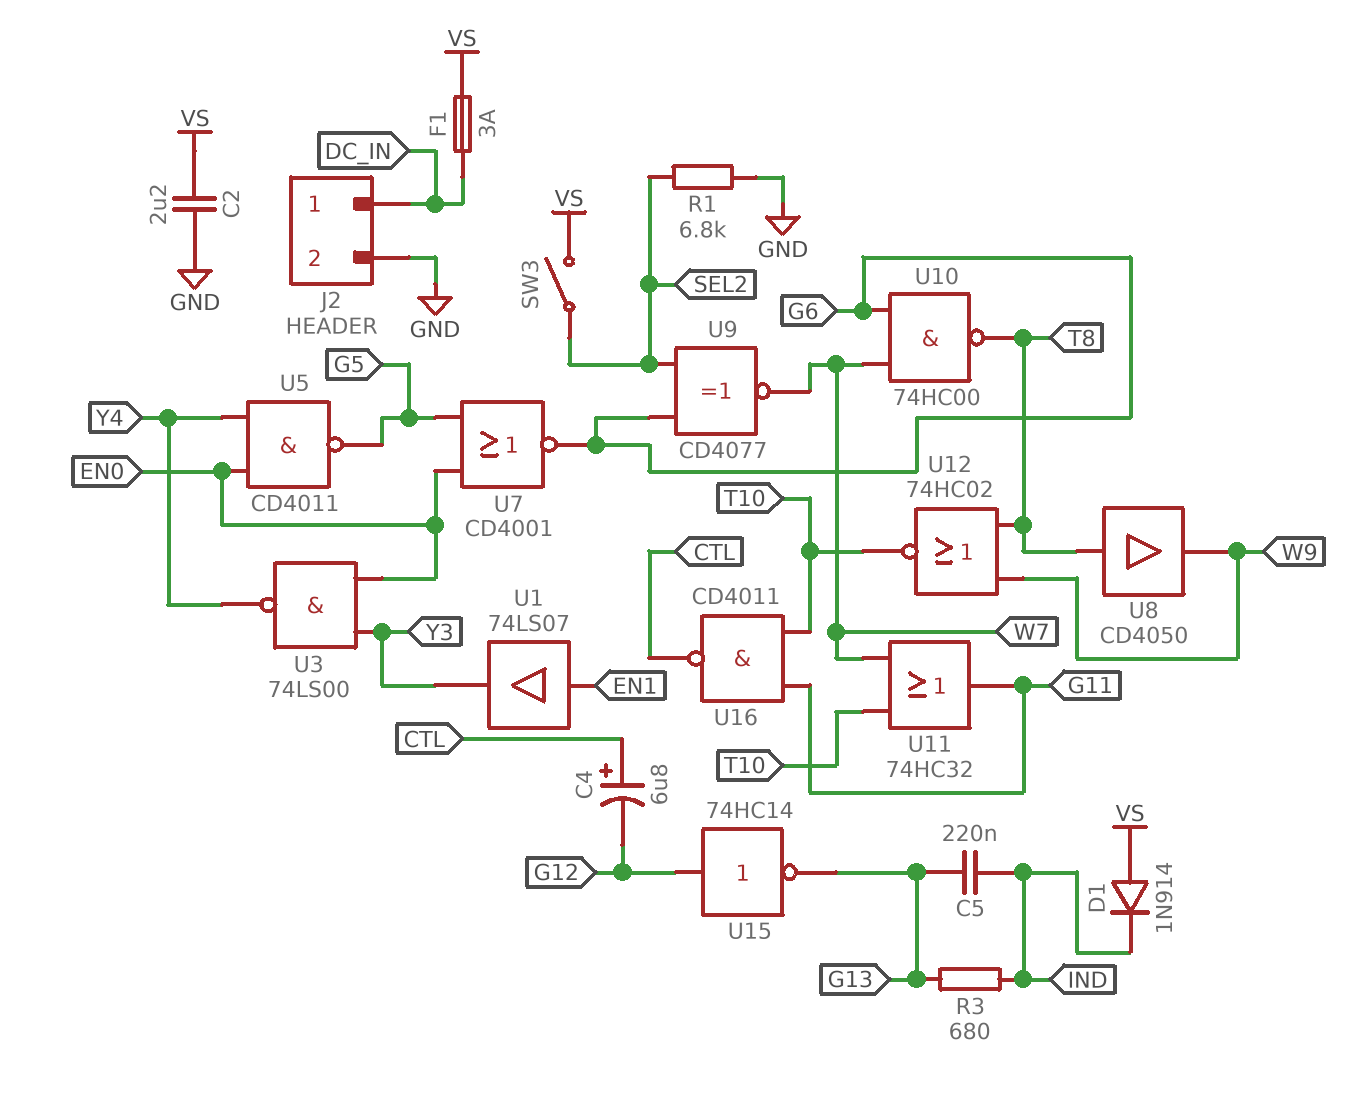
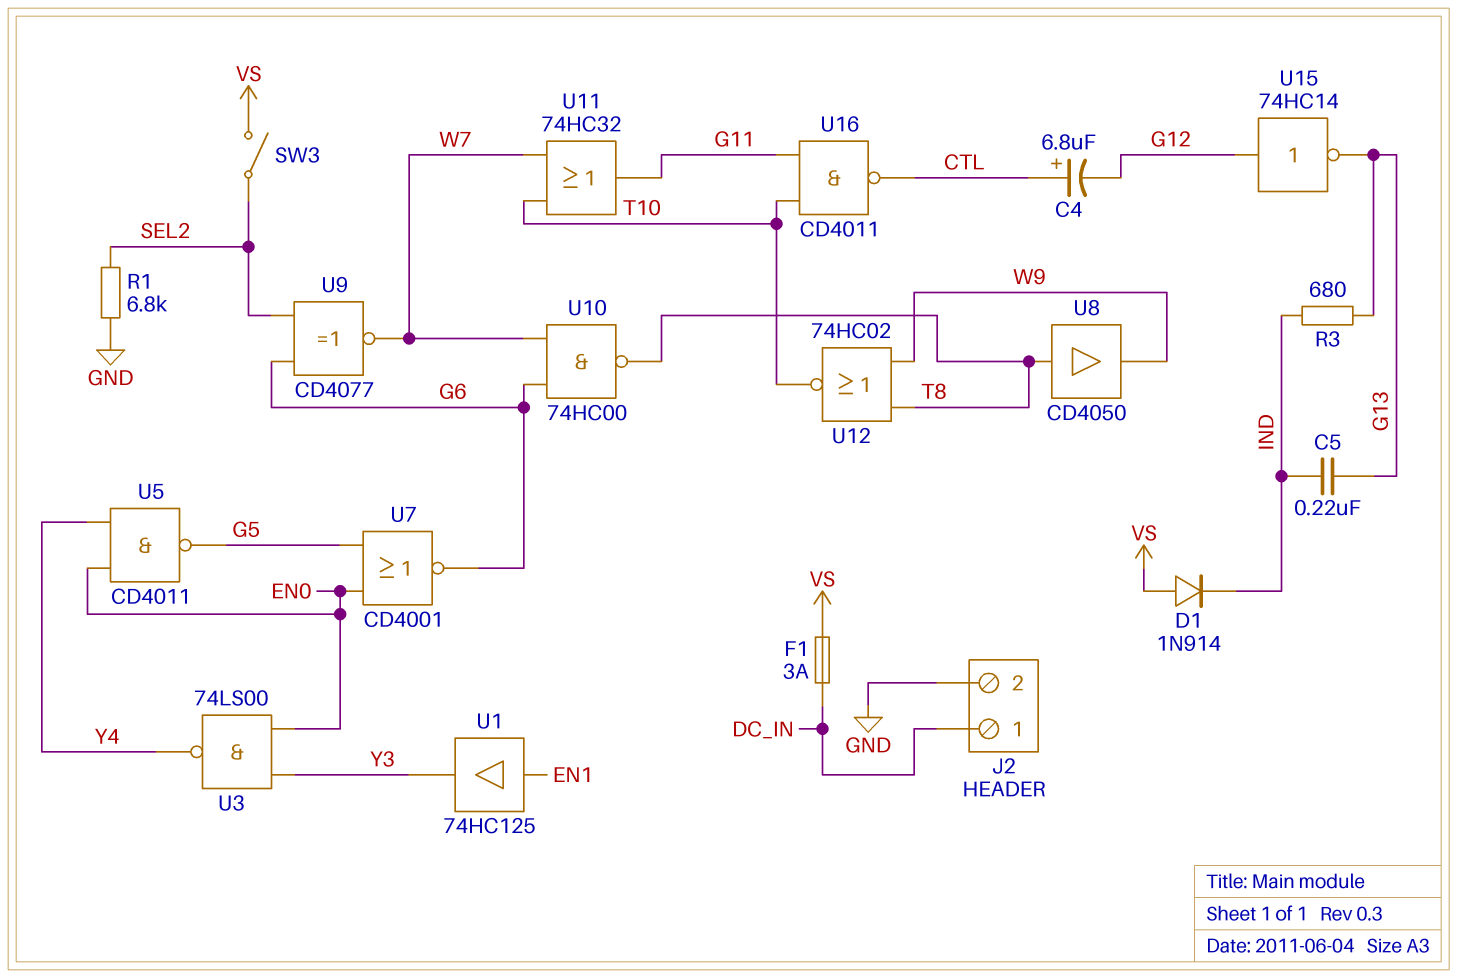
C2: 2.2uF (GND, VS) -> none
U1: buffer 74LS07 (in EN1, out Y3) -> buffer 74HC125 (in EN1, out Y3)

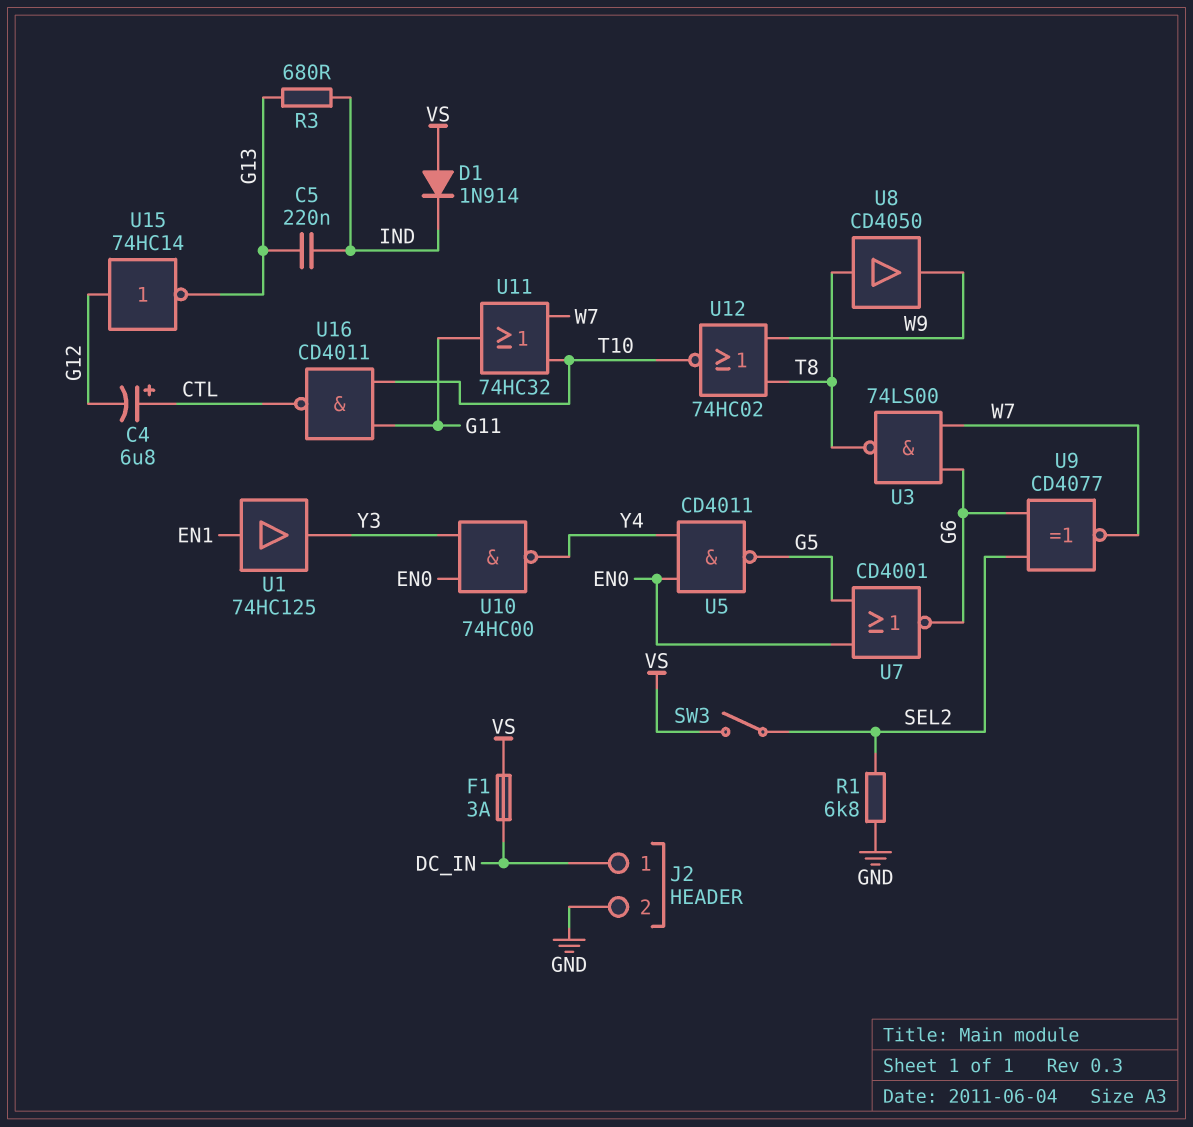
U3: NAND 74LS00 (in EN0, in Y3, out Y4) -> NAND 74LS00 (in G6, in W7, out T8)
U10: NAND 74HC00 (in G6, in W7, out T8) -> NAND 74HC00 (in EN0, in Y3, out Y4)

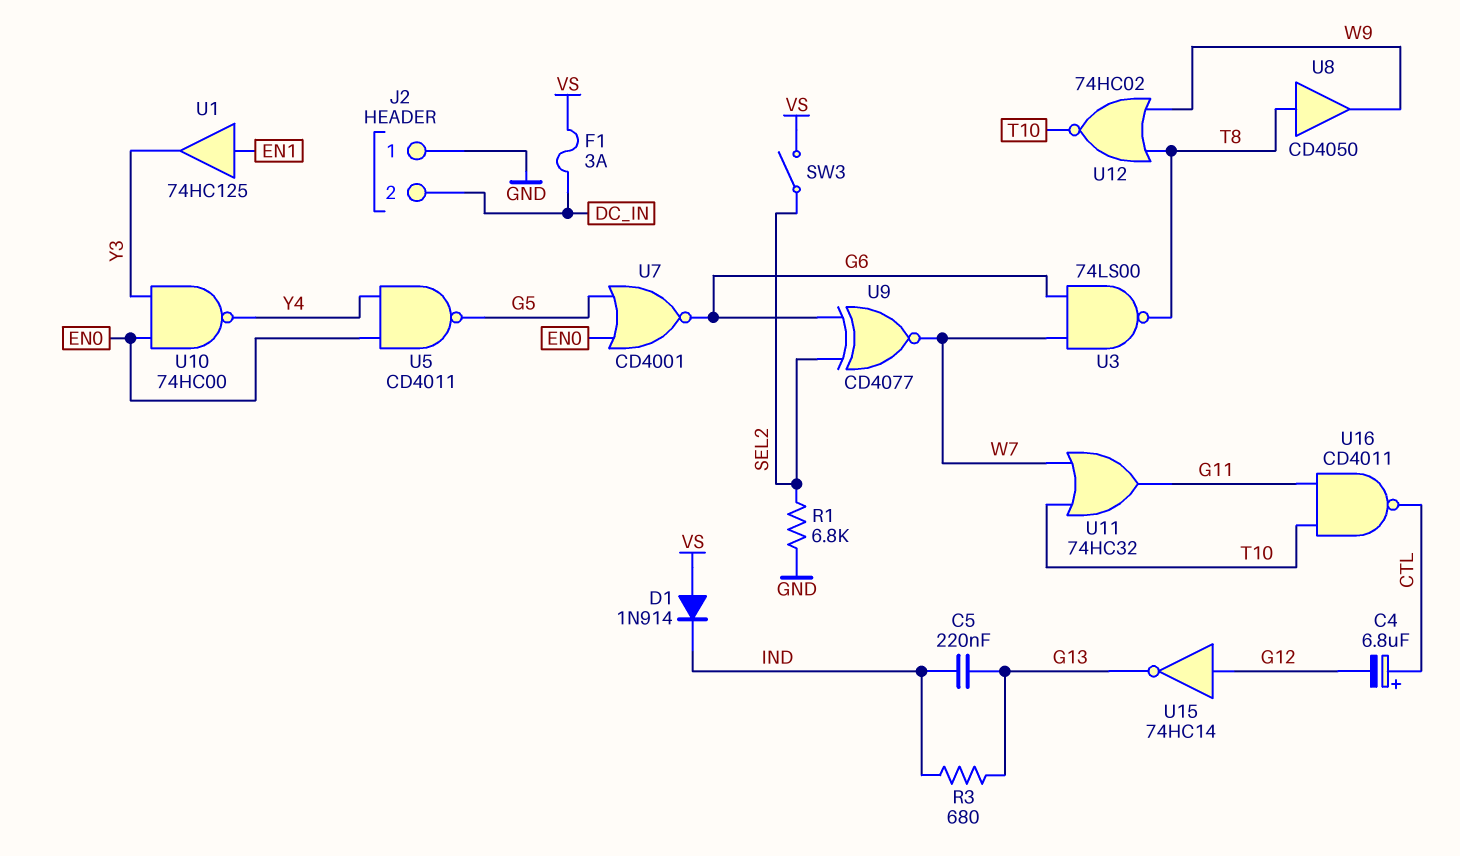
J2 pin 1: DC_IN -> GND
J2 pin 2: GND -> DC_IN

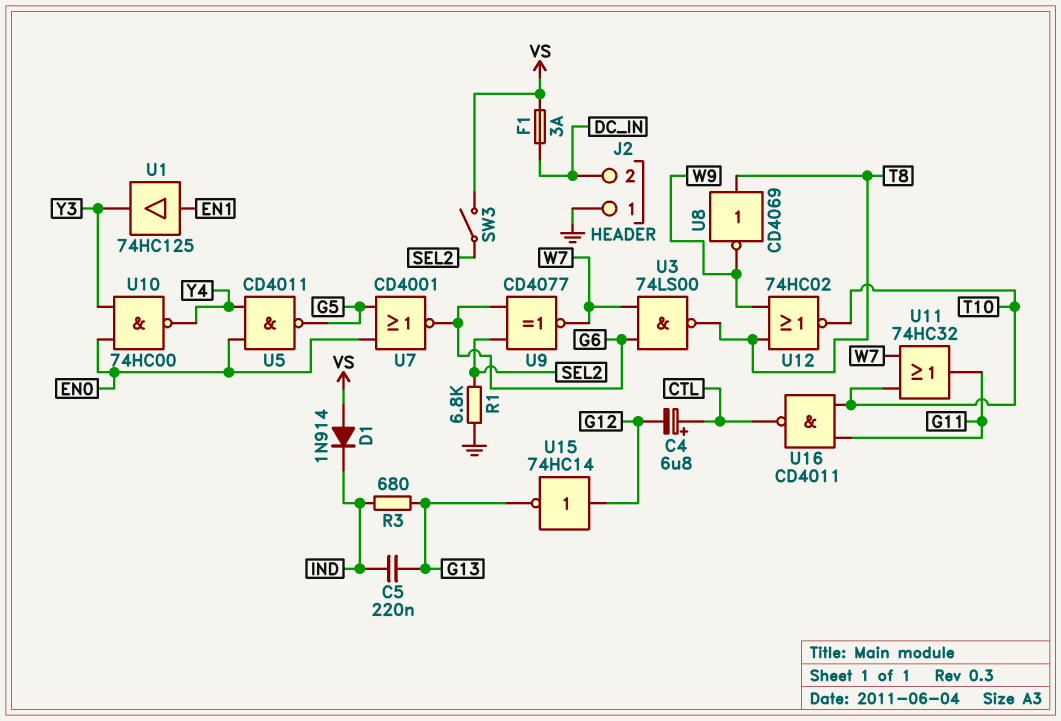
U8: buffer CD4050 (in T8, out W9) -> NOT CD4069 (in T8, out W9)

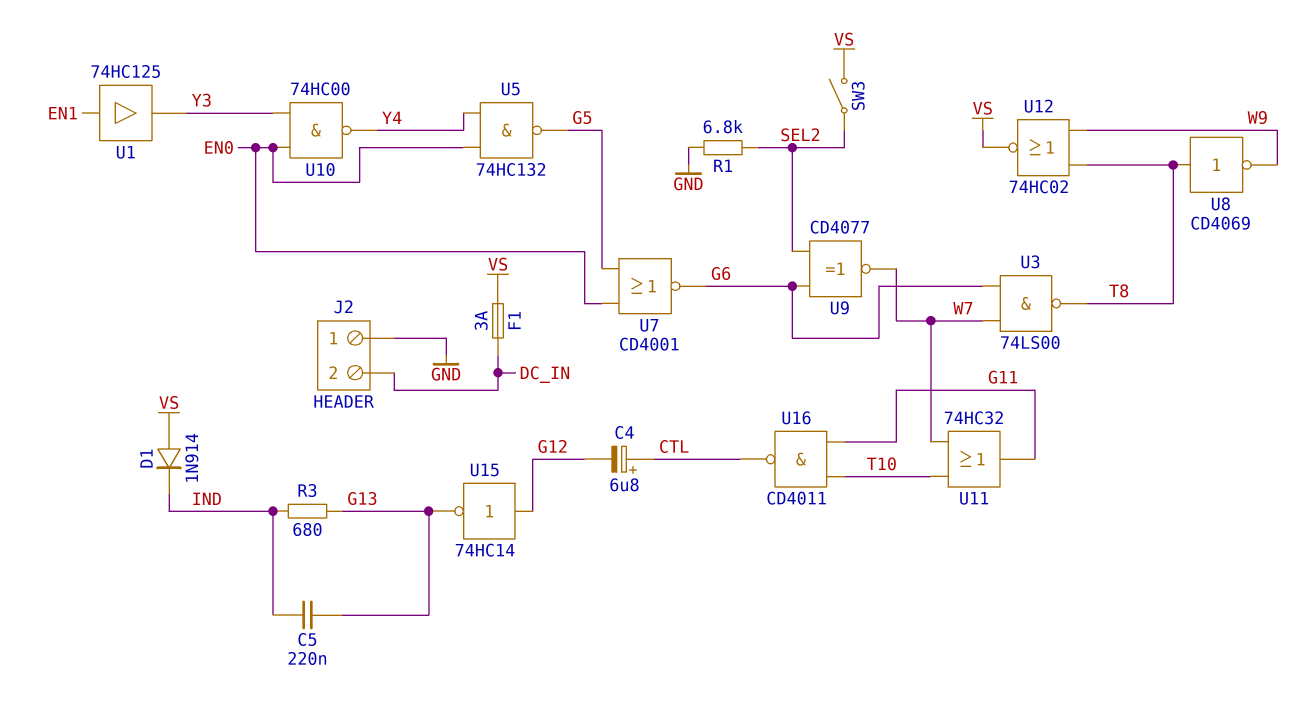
U5: NAND CD4011 (in EN0, in Y4, out G5) -> NAND 74HC132 (in EN0, in Y4, out G5)
U12: NOR 74HC02 (in T8, in W9, out T10) -> NOR 74HC02 (in T8, in W9, out VS)

